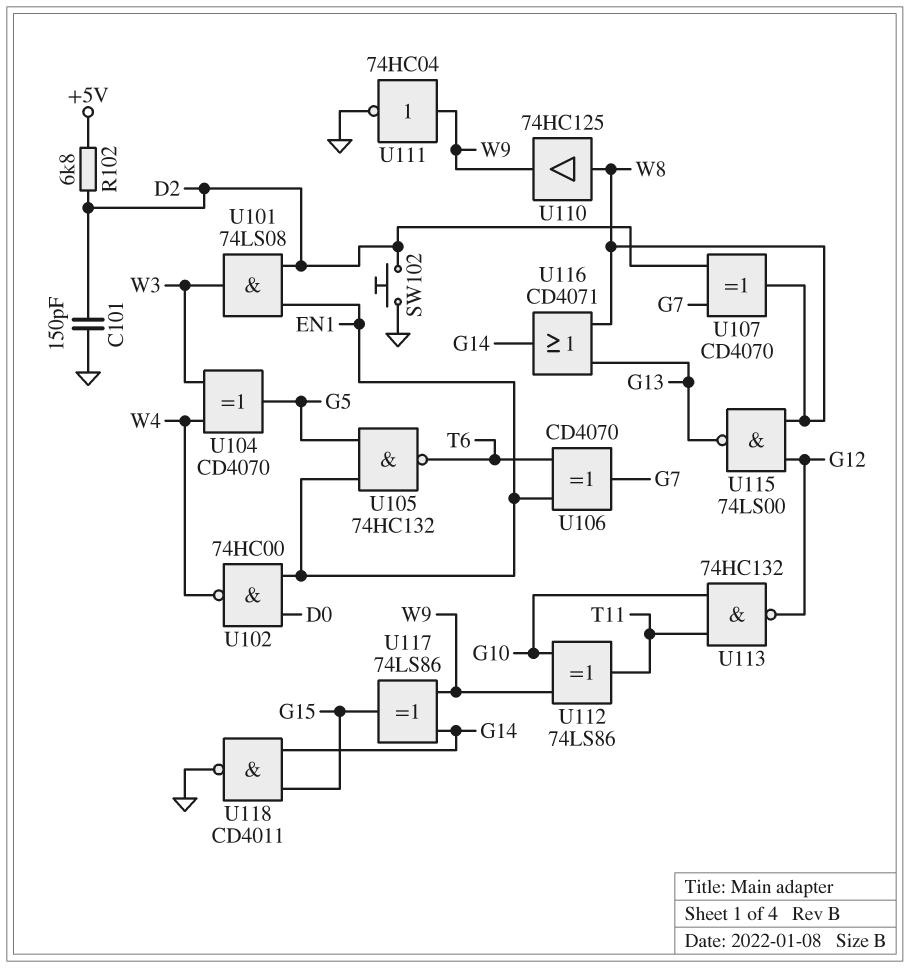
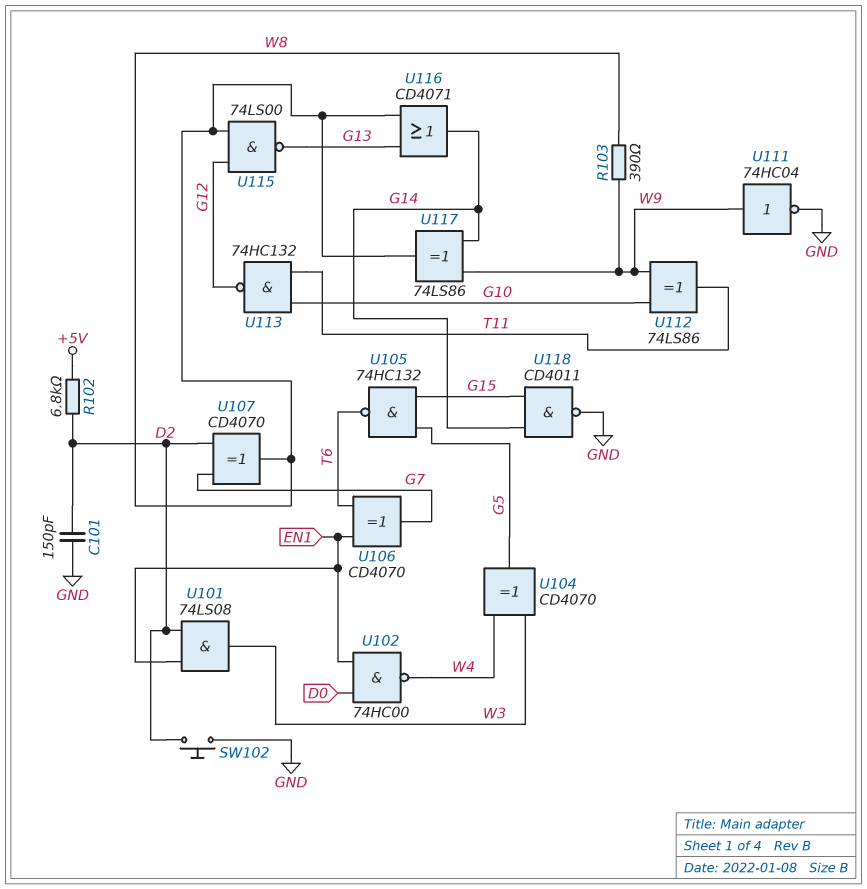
R103: none -> 390 (W8, W9)
U105: NAND 74HC132 (in EN1, in G5, out T6) -> NAND 74HC132 (in G5, in G15, out T6)
U110: buffer 74HC125 (in W8, out W9) -> none
U117: XOR 74LS86 (in G14, in W9, out G15) -> XOR 74LS86 (in G14, in W9, out W8)

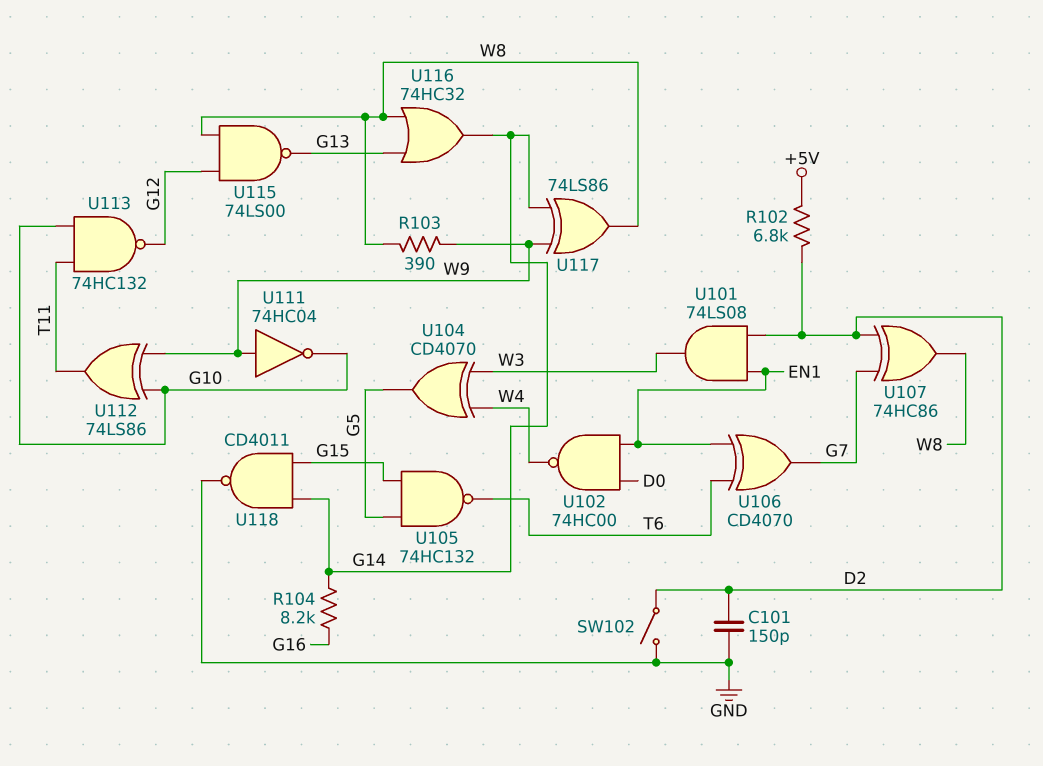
R104: none -> 8.2k (G14, G16)
SW102: button (D2, GND) -> switch (D2, GND)
U107: XOR CD4070 (in D2, in G7, out W8) -> XOR 74HC86 (in D2, in G7, out W8)
U111: NOT 74HC04 (in W9, out GND) -> NOT 74HC04 (in W9, out G10)
U116: OR CD4071 (in G13, in W8, out G14) -> OR 74HC32 (in G13, in W8, out G14)

